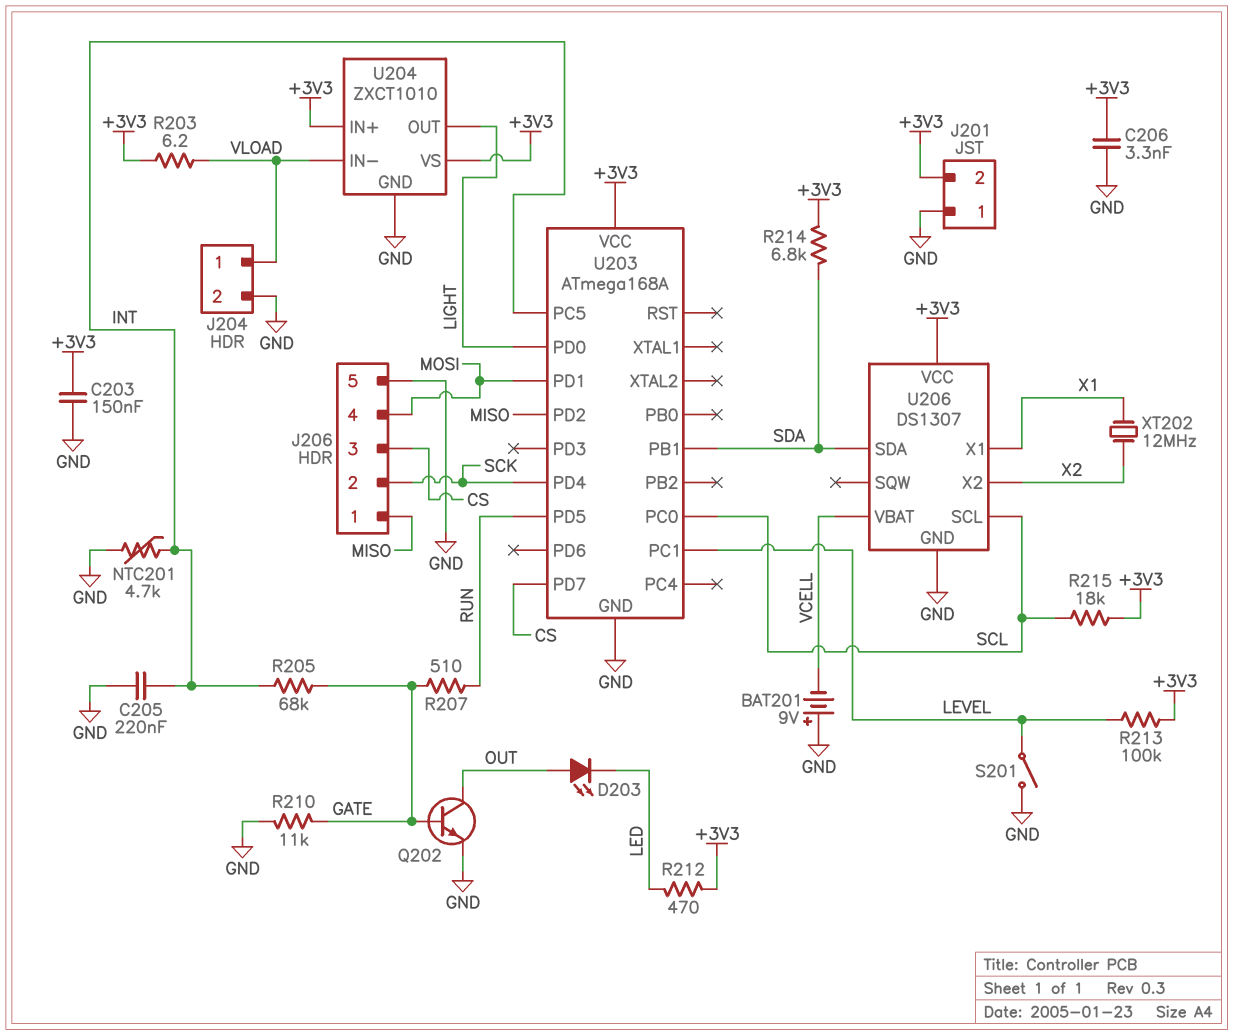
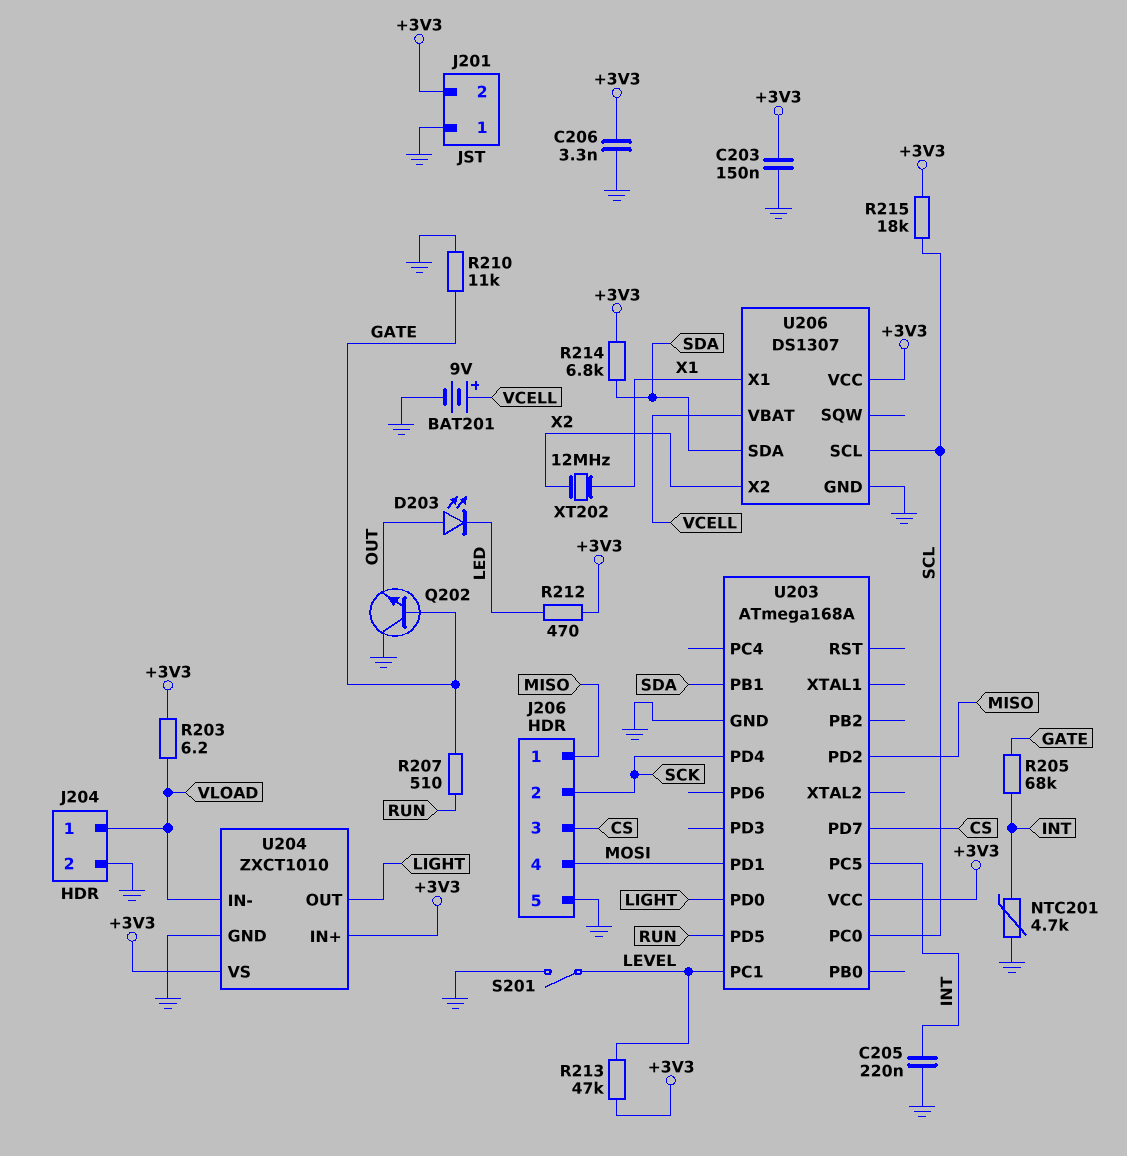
BAT201: 9V (plus GND, minus VCELL) -> 9V (plus VCELL, minus GND)
Q202: NPN (B GATE, C OUT, E GND) -> NPN (B GATE, C GND, E OUT)
R213: 100k (+3V3, LEVEL) -> 47k (+3V3, LEVEL)

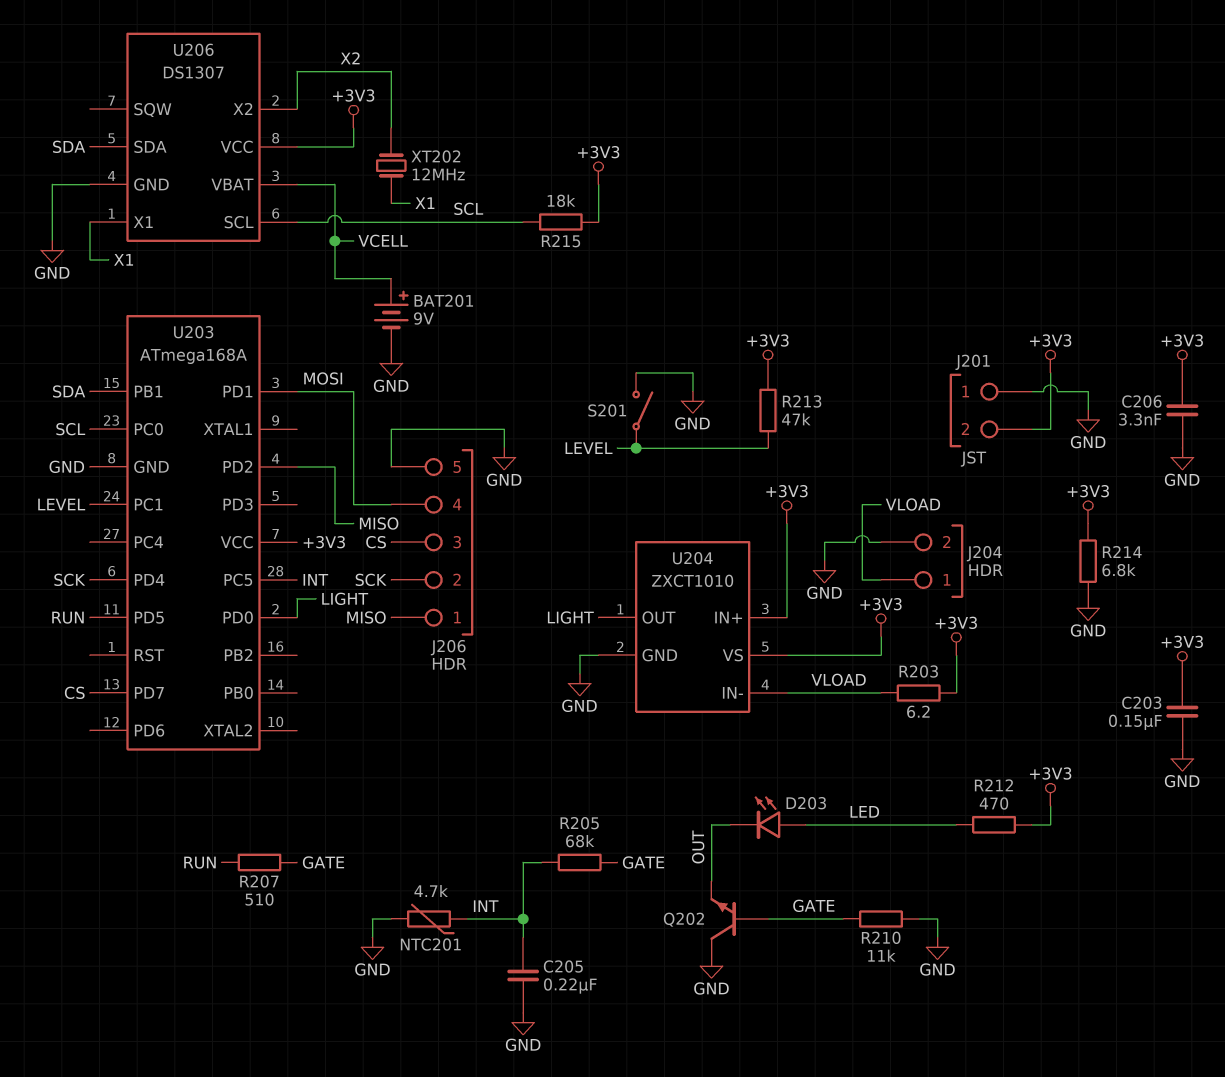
D203: LED (A OUT, K LED) -> LED (A LED, K OUT)
R214: 6.8k (+3V3, SDA) -> 6.8k (+3V3, GND)

